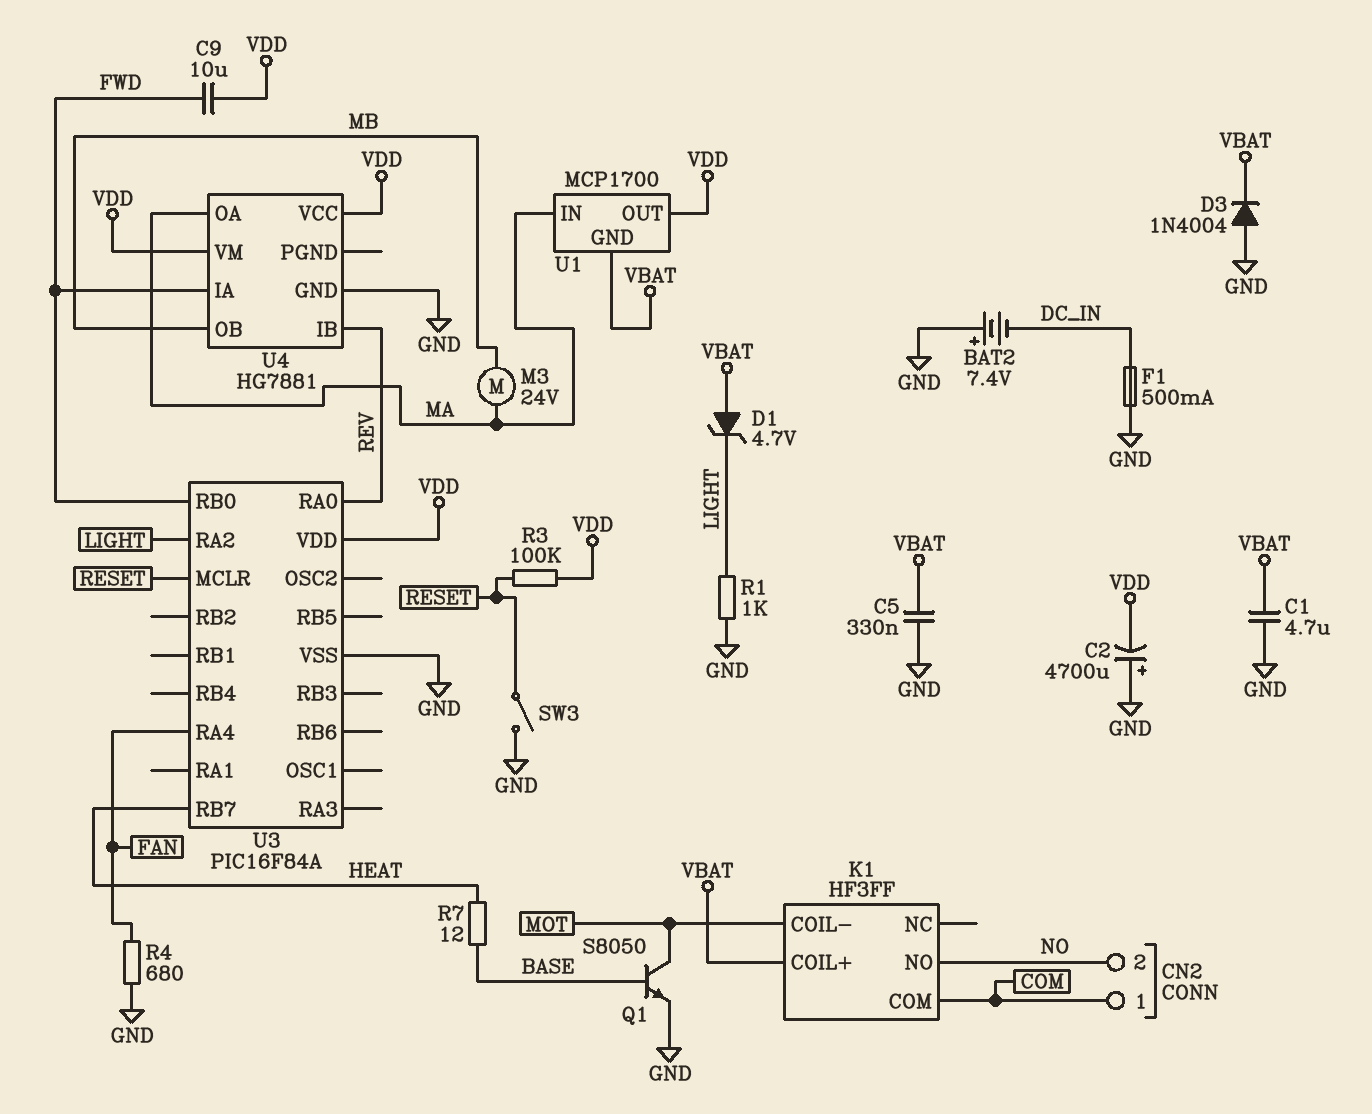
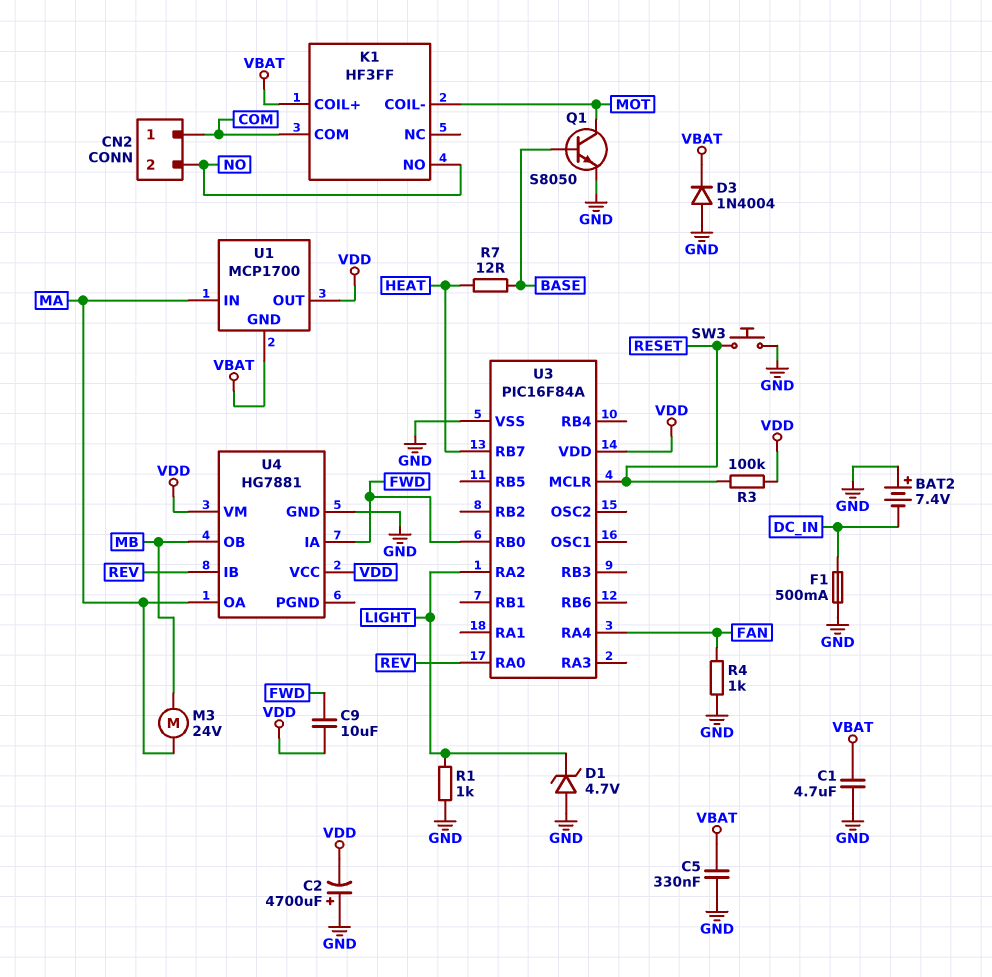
D1: zener 4.7V (A VBAT, K LIGHT) -> zener 4.7V (A GND, K LIGHT)
R4: 680 (FAN, GND) -> 1k (FAN, GND)
SW3: switch (GND, RESET) -> button (GND, RESET)

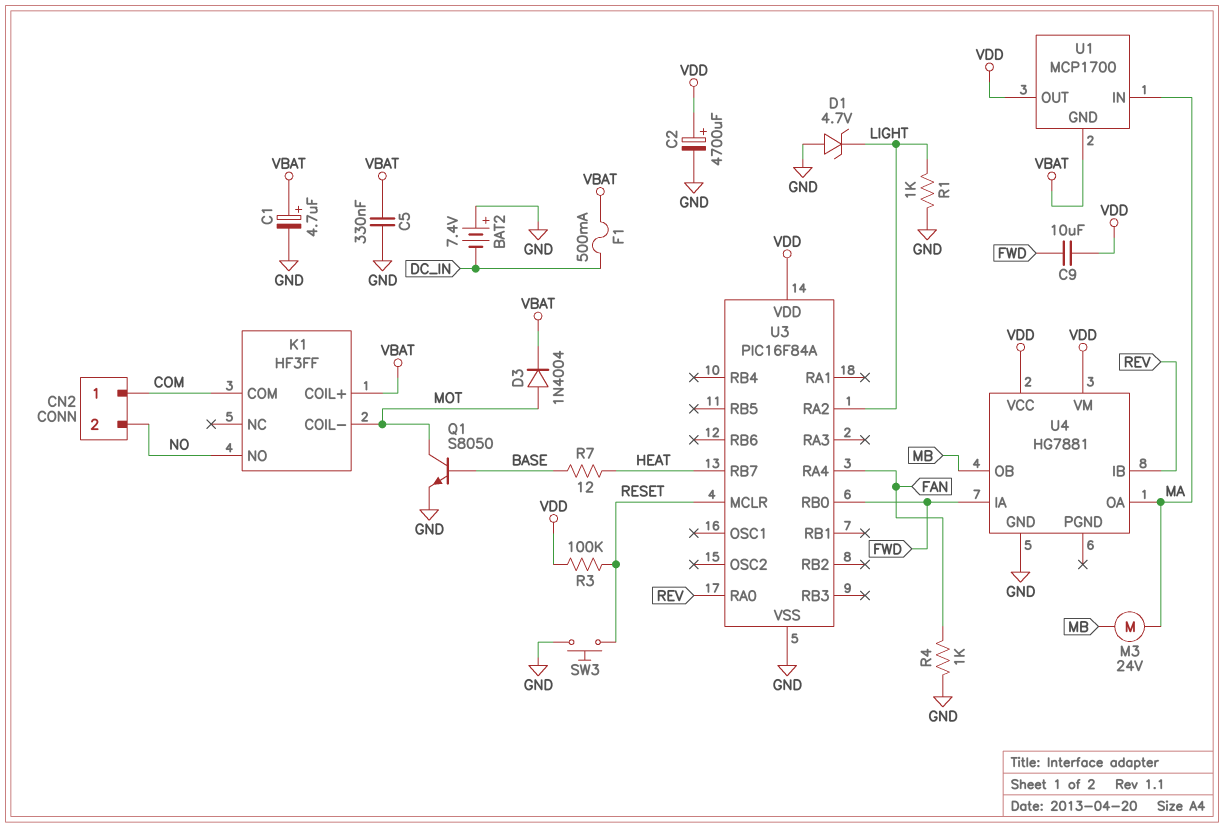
C1: 4.7uF (GND, VBAT) -> 4.7uF (plus VBAT, minus GND)
C2: 4700uF (plus GND, minus VDD) -> 4700uF (plus VDD, minus GND)
D3: diode 1N4004 (A GND, K VBAT) -> diode 1N4004 (A MOT, K VBAT)
F1: 500mA (DC_IN, GND) -> 500mA (DC_IN, VBAT)

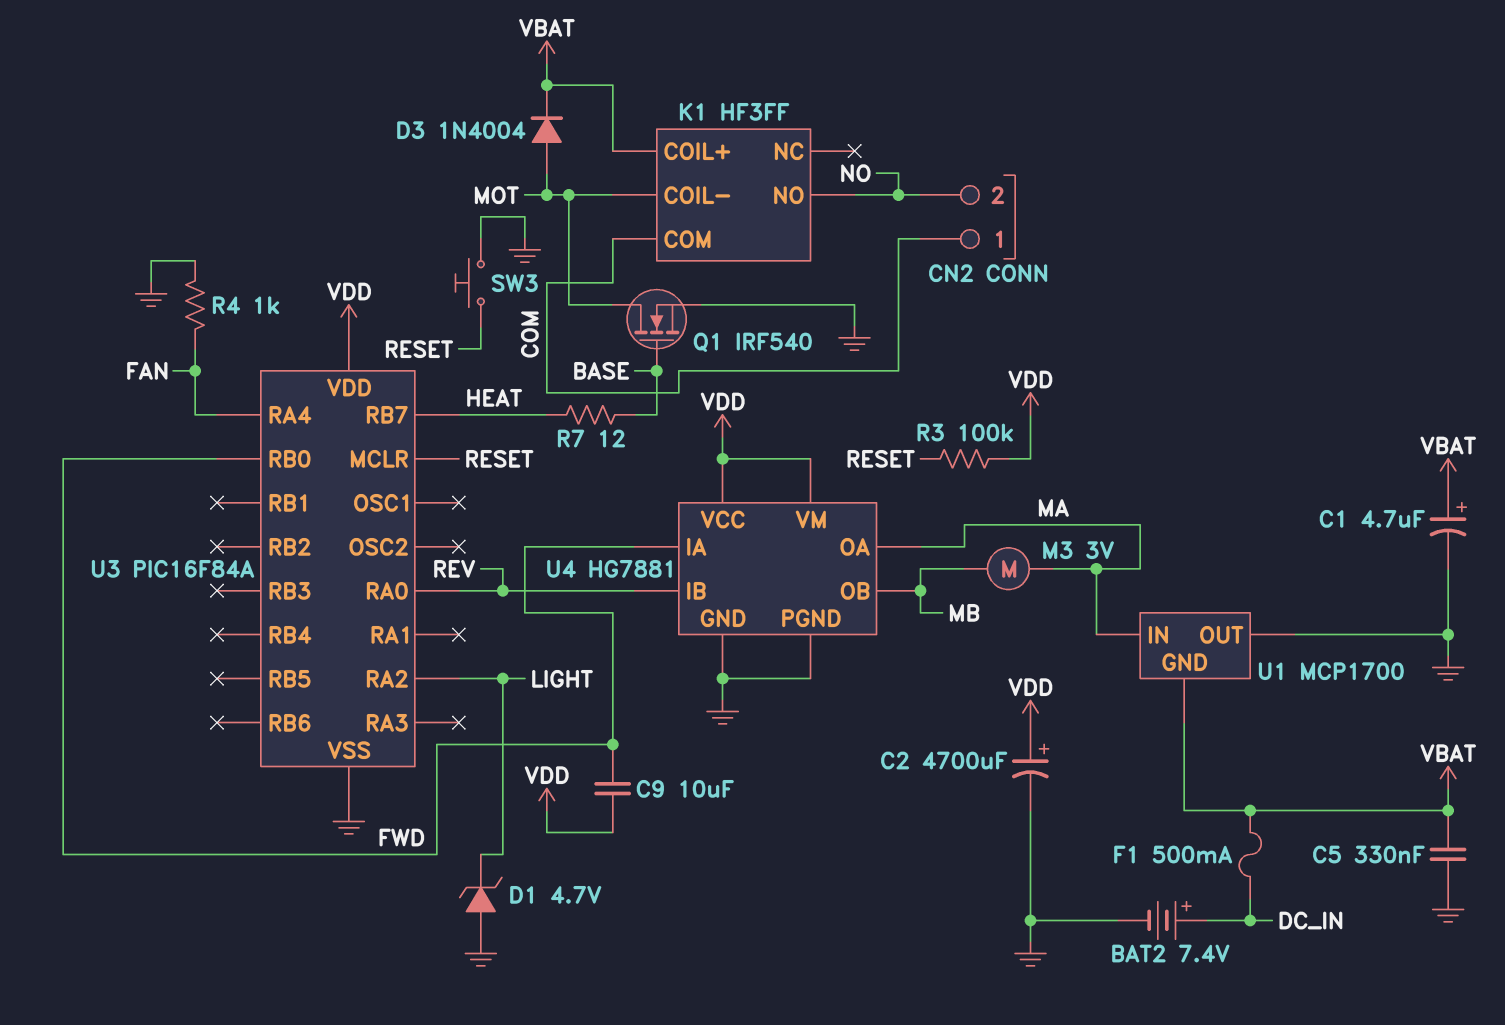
BAT2: 7.4V (plus GND, minus DC_IN) -> 7.4V (plus DC_IN, minus GND)
M3: motor 24V (MA, MB) -> motor 3V (MA, MB)
Q1: NPN S8050 (B BASE, C MOT, E GND) -> NMOS IRF540 (G BASE, D MOT, S GND)
R1: 1k (GND, LIGHT) -> none
U1 pin OUT: VDD -> GND
U4 pin PGND: none -> GND

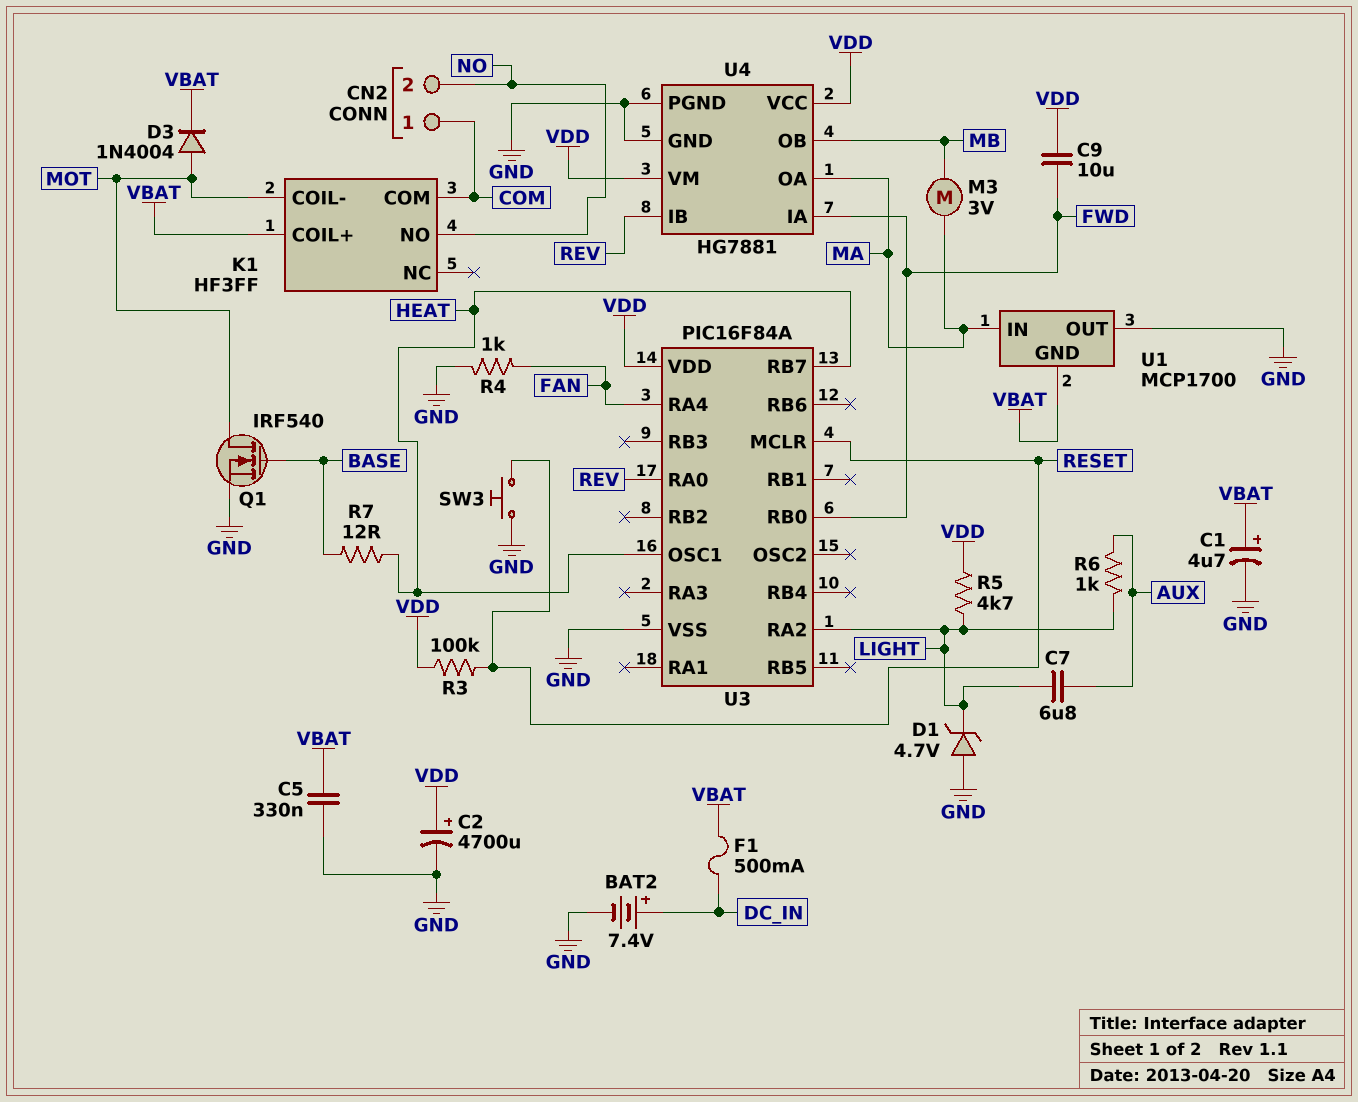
C7: none -> 6.8uF (AUX, LIGHT)
R5: none -> 4.7k (LIGHT, VDD)
R6: none -> 1k (AUX, LIGHT)
U3 pin OSC1: none -> HEAT

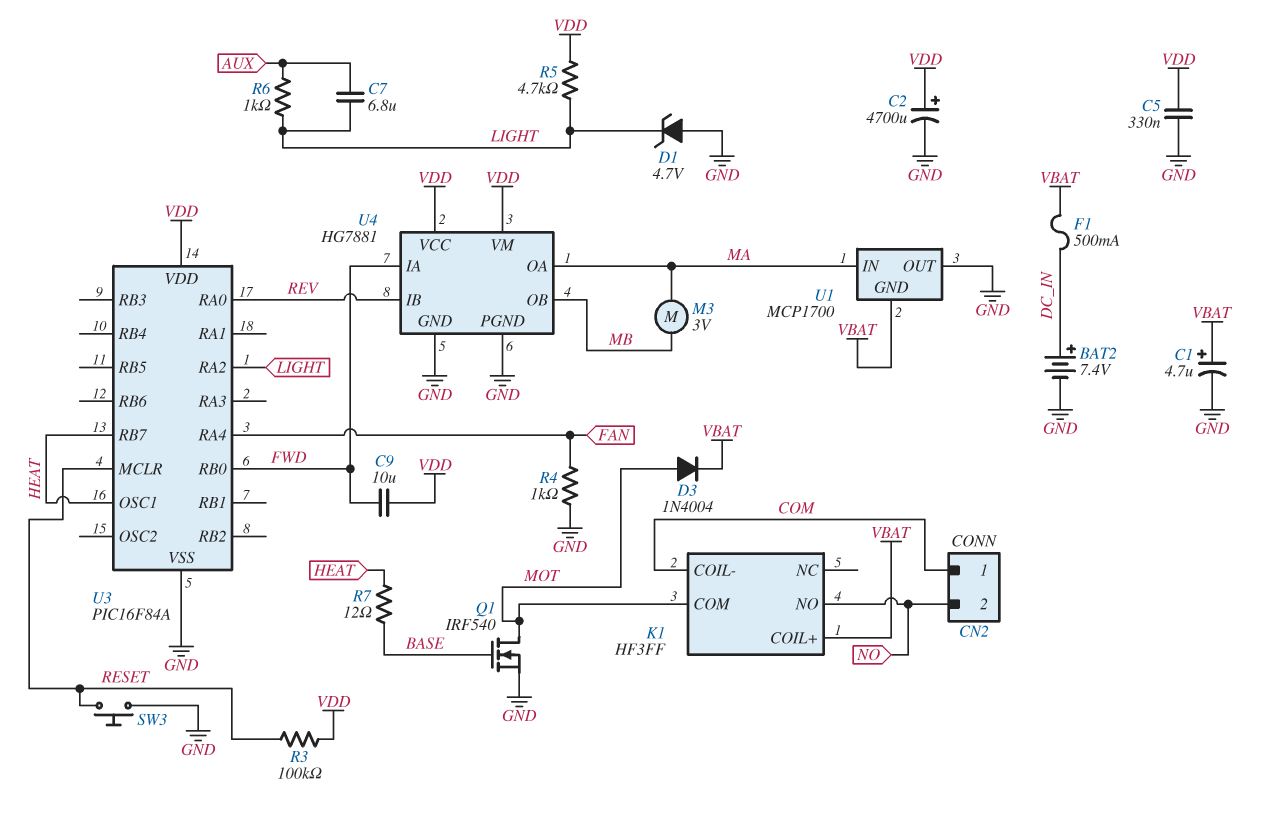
C5: 330nF (GND, VBAT) -> 330nF (GND, VDD)
K1 pin COIL-: MOT -> COM
K1 pin COM: COM -> MOT

